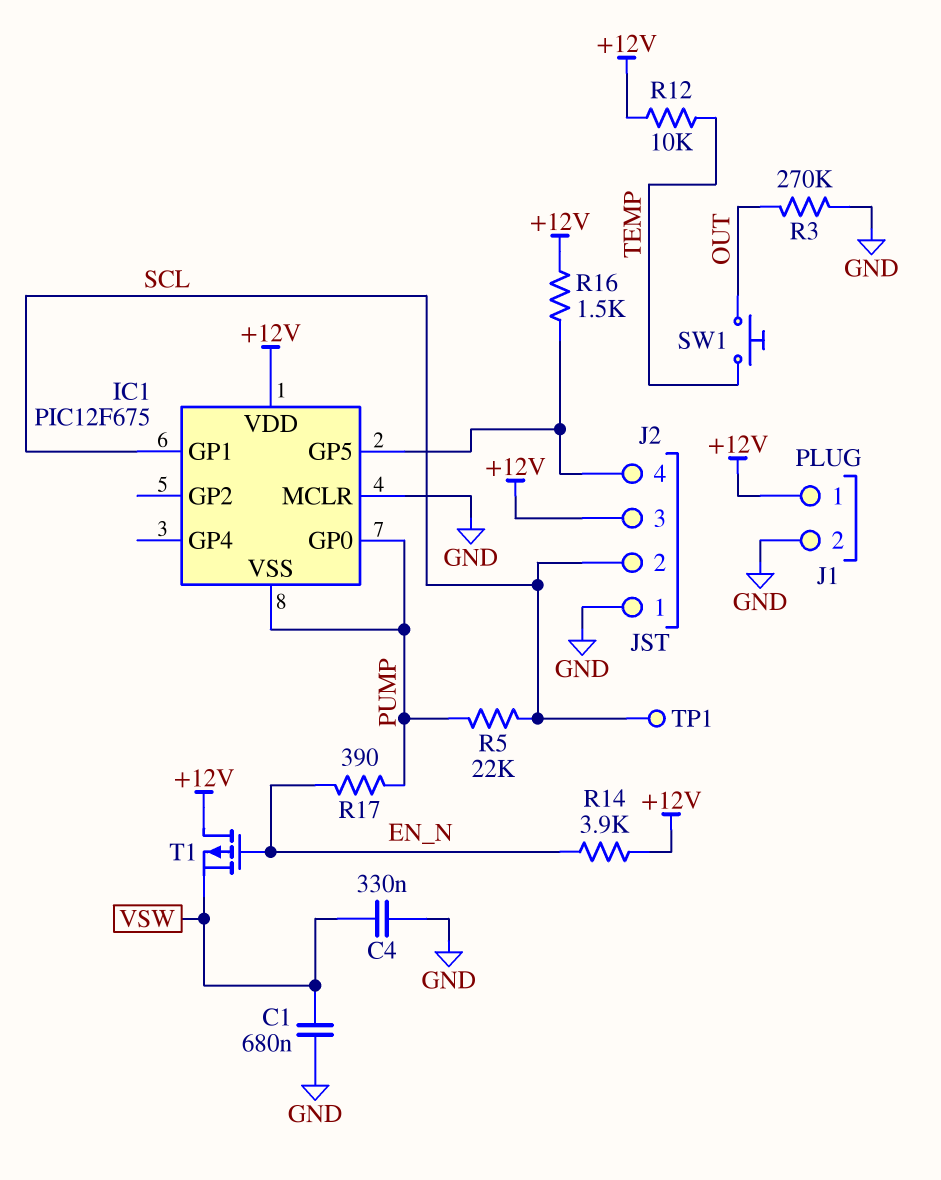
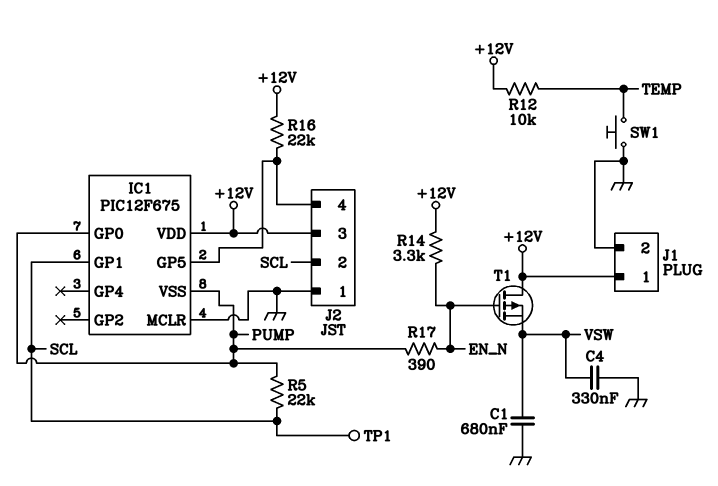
R3: 270k (GND, OUT) -> none
R14: 3.9k (+12V, EN_N) -> 3.3k (+12V, EN_N)
R16: 1.5k (+12V, IC1/GP5) -> 22k (+12V, IC1/GP5)
SW1: button (OUT, TEMP) -> button (GND, TEMP)

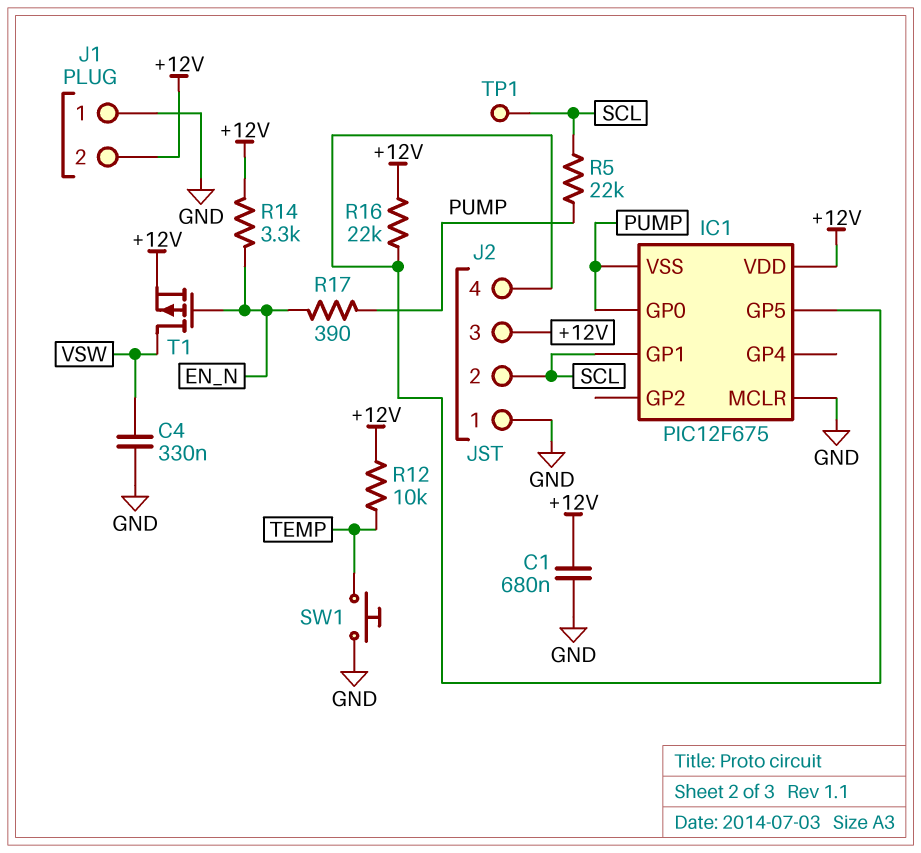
C1: 680nF (GND, VSW) -> 680nF (+12V, GND)
J1 pin 1: +12V -> GND
J1 pin 2: GND -> +12V
T1: PMOS (G EN_N, D +12V, S VSW) -> PMOS (G EN_N, D VSW, S +12V)

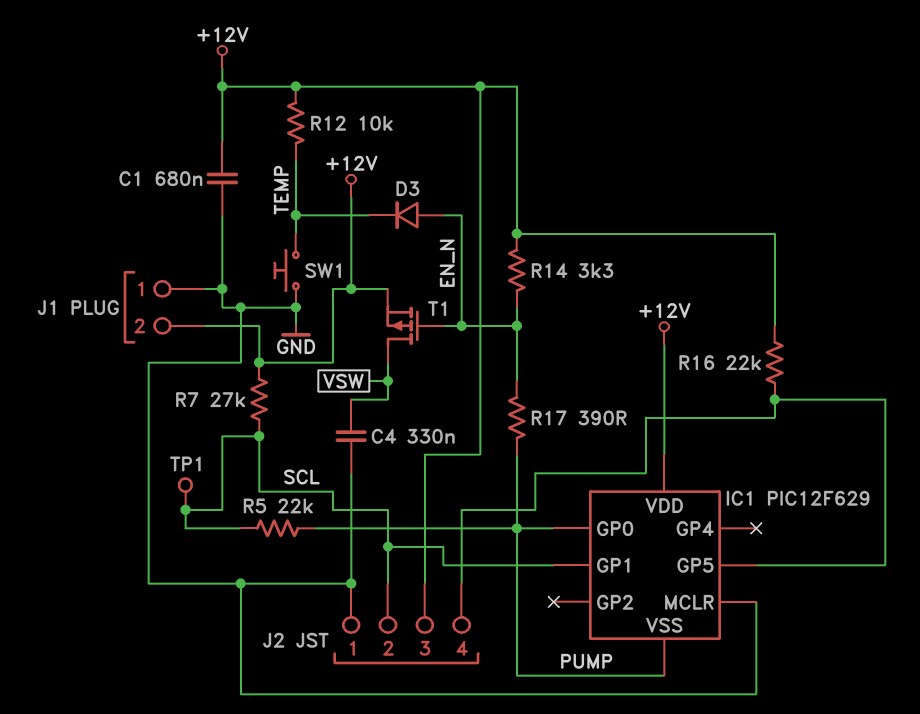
D3: none -> diode (A EN_N, K TEMP)
IC1: PIC12F675 -> PIC12F629
R7: none -> 27k (+12V, SCL)

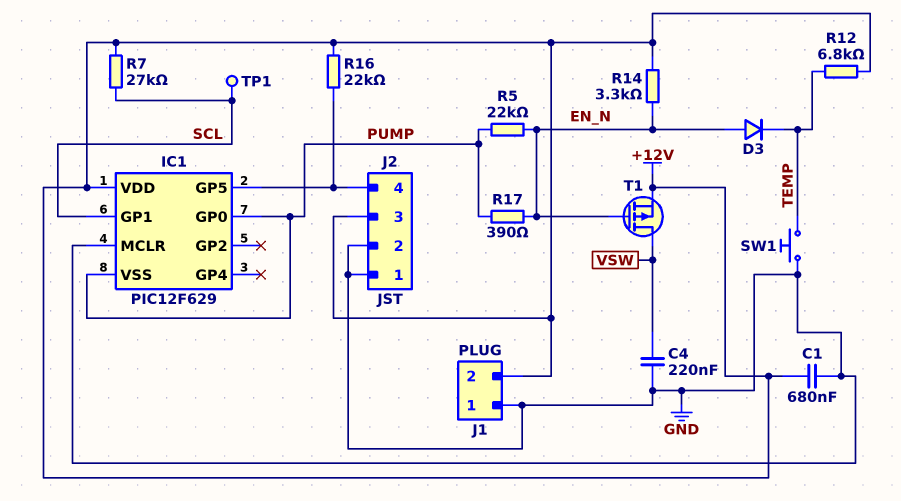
C4: 330nF (GND, VSW) -> 220nF (GND, VSW)
J2 pin 2: SCL -> GND
R5: 22k (PUMP, SCL) -> 22k (EN_N, PUMP)
R12: 10k (+12V, TEMP) -> 6.8k (+12V, TEMP)

